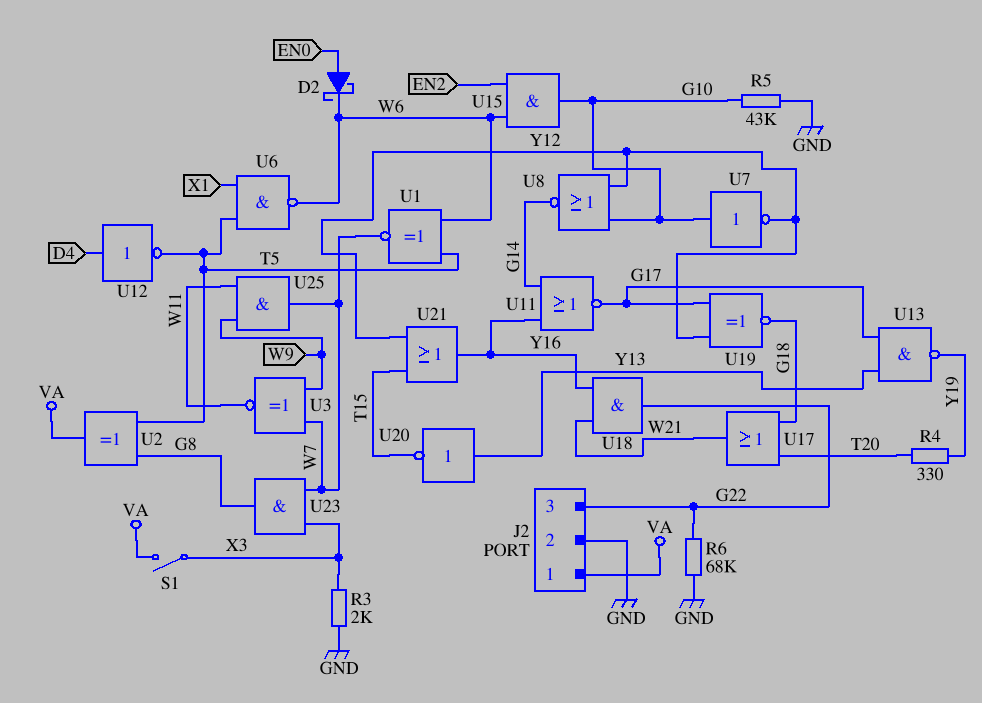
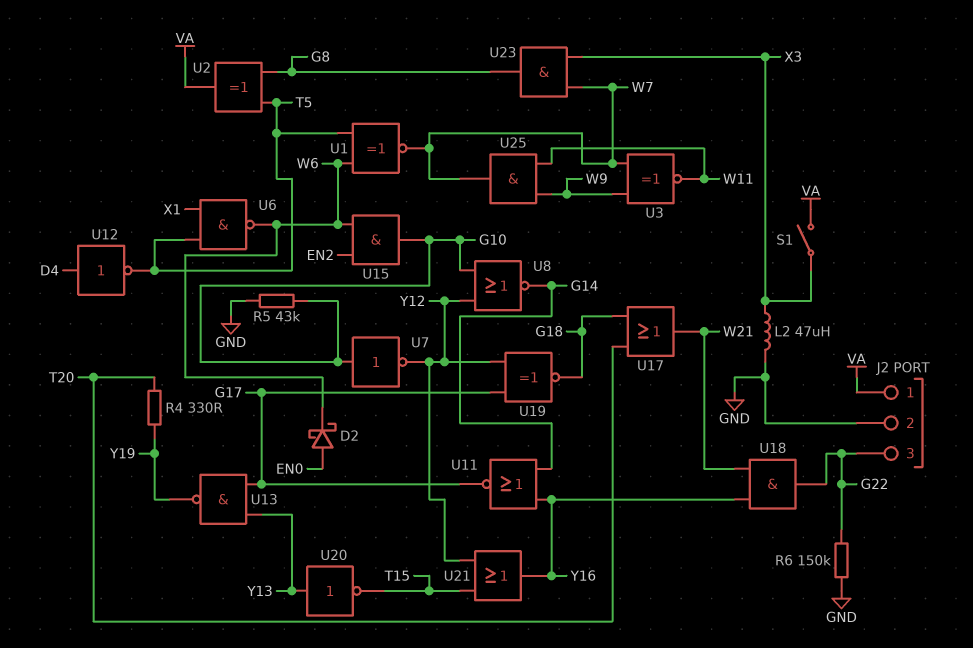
L2: none -> 47uH (GND, X3)
R3: 2k (GND, X3) -> none
R6: 68k (G22, GND) -> 150k (G22, GND)

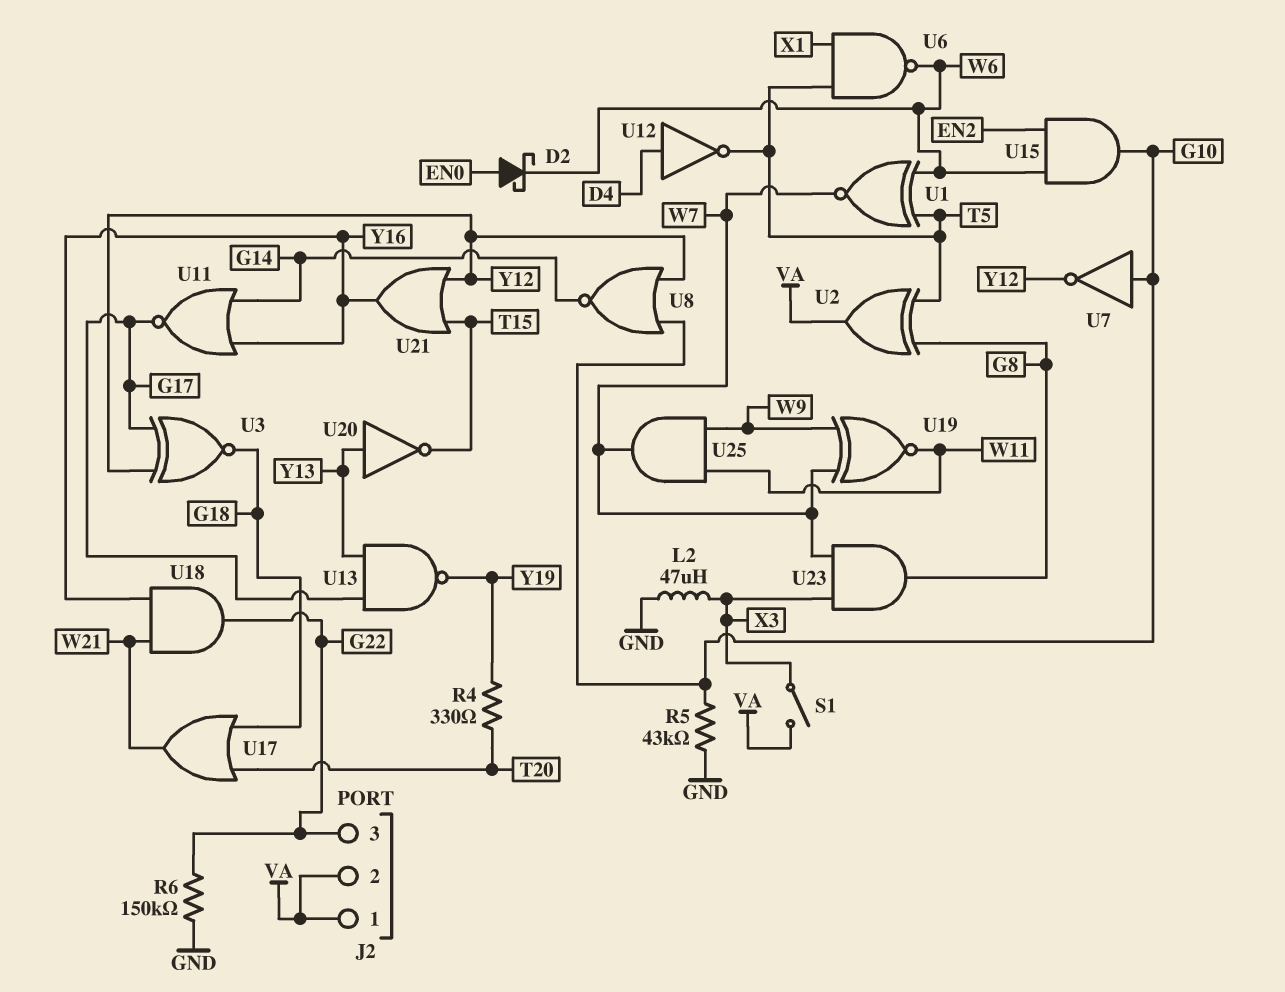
J2 pin 2: GND -> VA
U3: XNOR (in W7, in W9, out W11) -> XNOR (in G17, in Y12, out G18)
U19: XNOR (in G17, in Y12, out G18) -> XNOR (in W7, in W9, out W11)

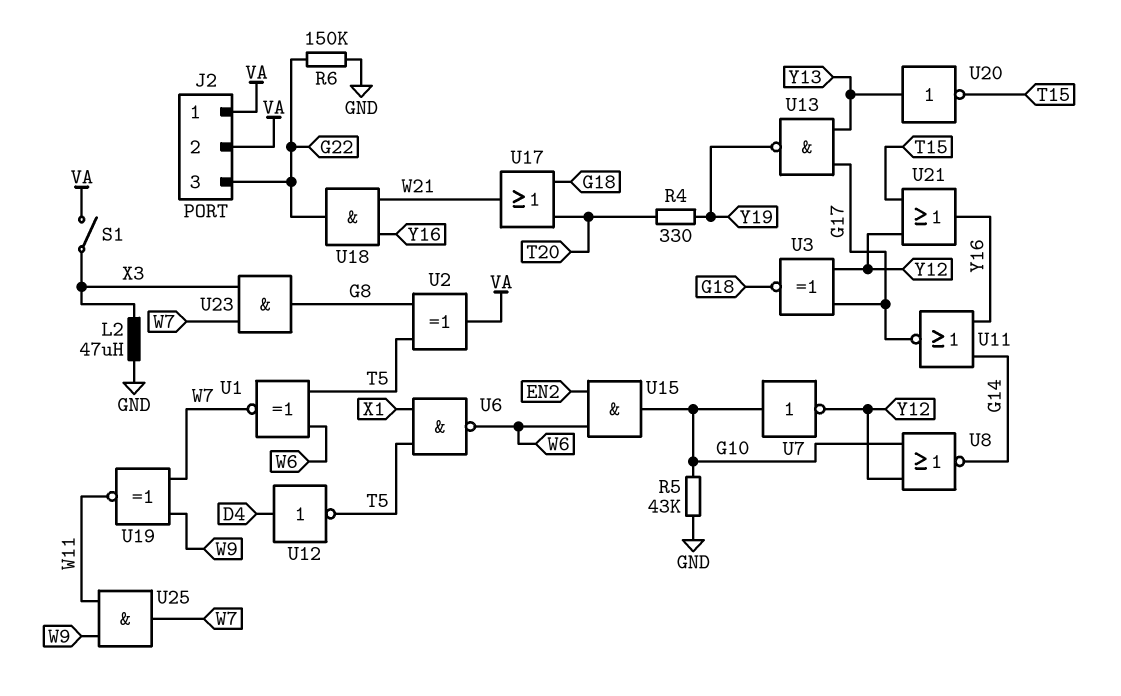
D2: schottky (A EN0, K W6) -> none

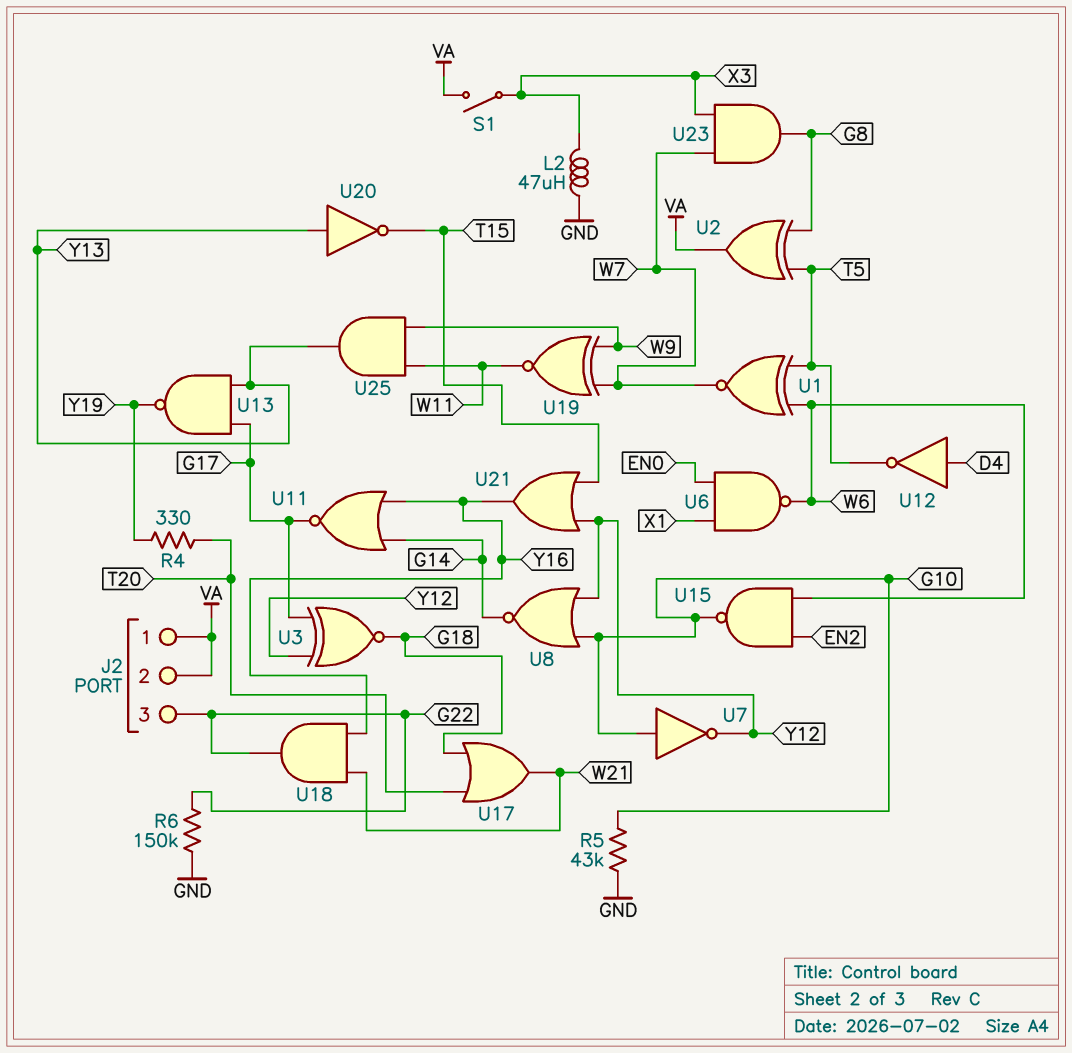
U6: NAND (in T5, in X1, out W6) -> NAND (in EN0, in X1, out W6)
U15: AND (in EN2, in W6, out G10) -> NAND (in EN2, in W6, out G10)
U25: AND (in W9, in W11, out W7) -> AND (in W9, in W11, out Y13)

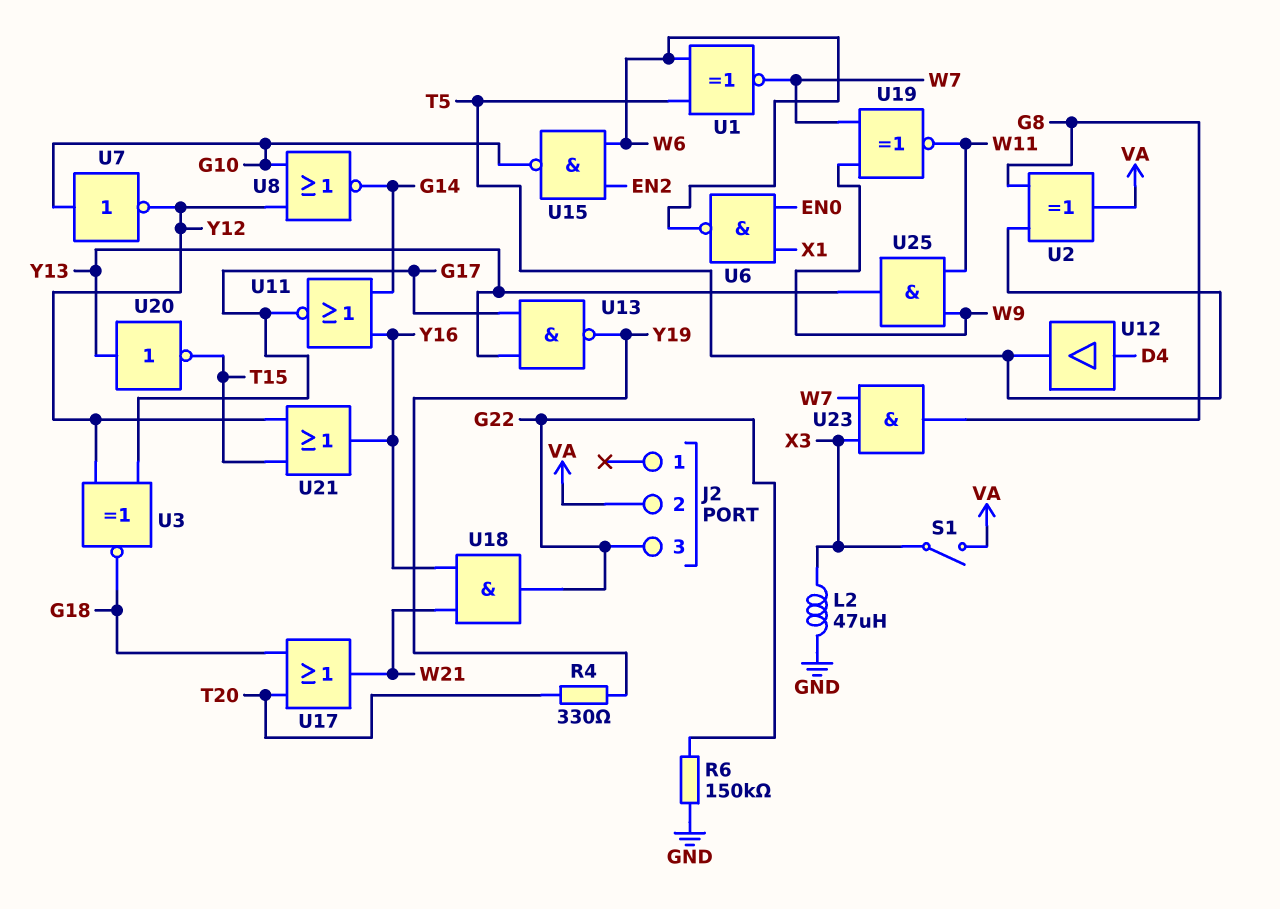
J2 pin 1: VA -> none
R5: 43k (G10, GND) -> none
U12: NOT (in D4, out T5) -> buffer (in D4, out T5)

